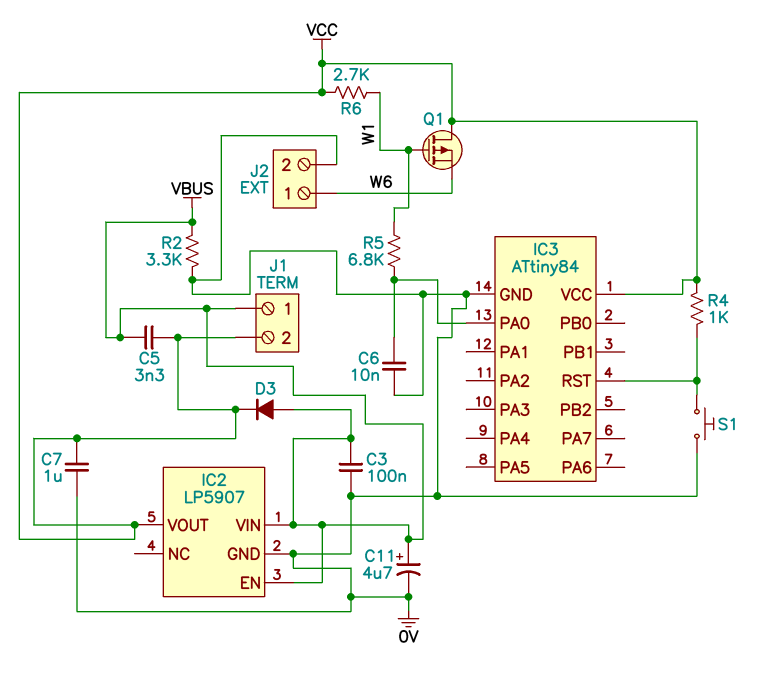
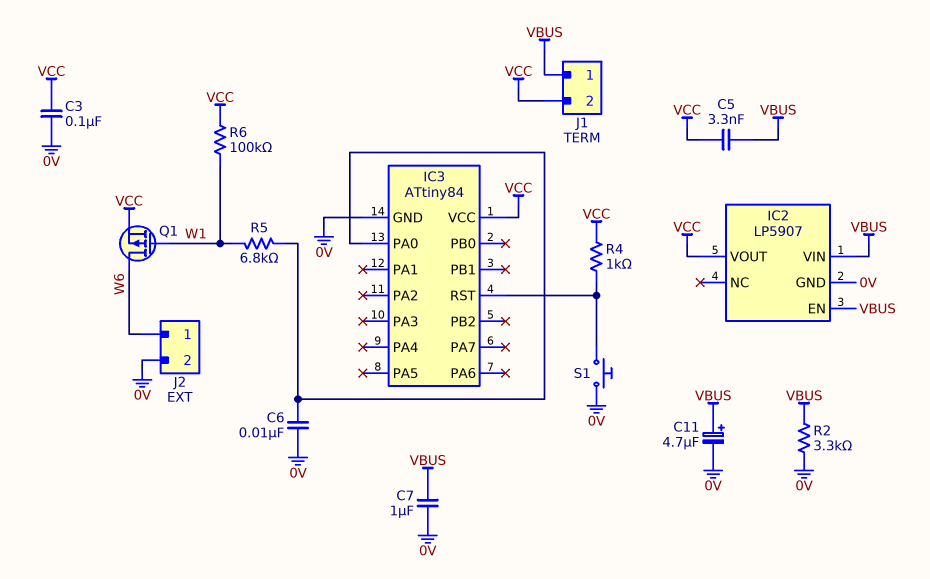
C3: 100nF (0V, VBUS) -> 100nF (0V, VCC)
C7: 1uF (0V, VCC) -> 1uF (0V, VBUS)
D3: diode (A VBUS, K VCC) -> none
Q1: PMOS (G W1, D VCC, S W6) -> PMOS (G W1, D W6, S VCC)
R6: 2.7k (VCC, W1) -> 100k (VCC, W1)

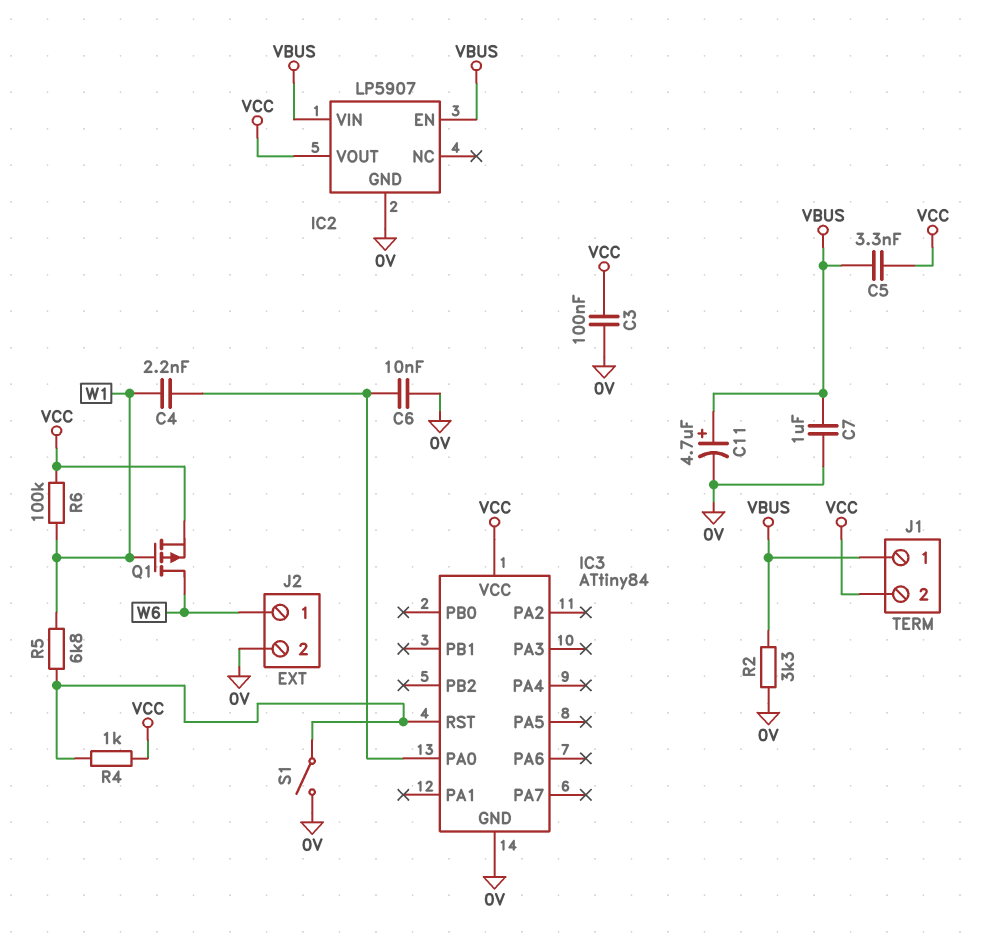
C4: none -> 2.2nF (IC3/PA0, W1)
R5: 6.8k (IC3/PA0, W1) -> 6.8k (IC3/RST, W1)
S1: button (0V, IC3/RST) -> switch (0V, IC3/RST)

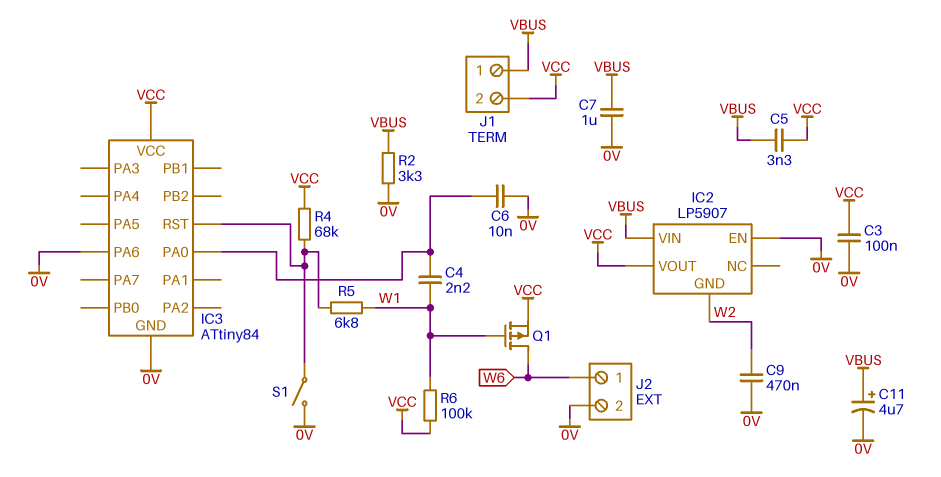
C9: none -> 470nF (0V, W2)
IC2 pin EN: VBUS -> 0V
IC2 pin GND: 0V -> W2
IC3 pin PA6: none -> 0V
R4: 1k (IC3/RST, VCC) -> 68k (IC3/RST, VCC)

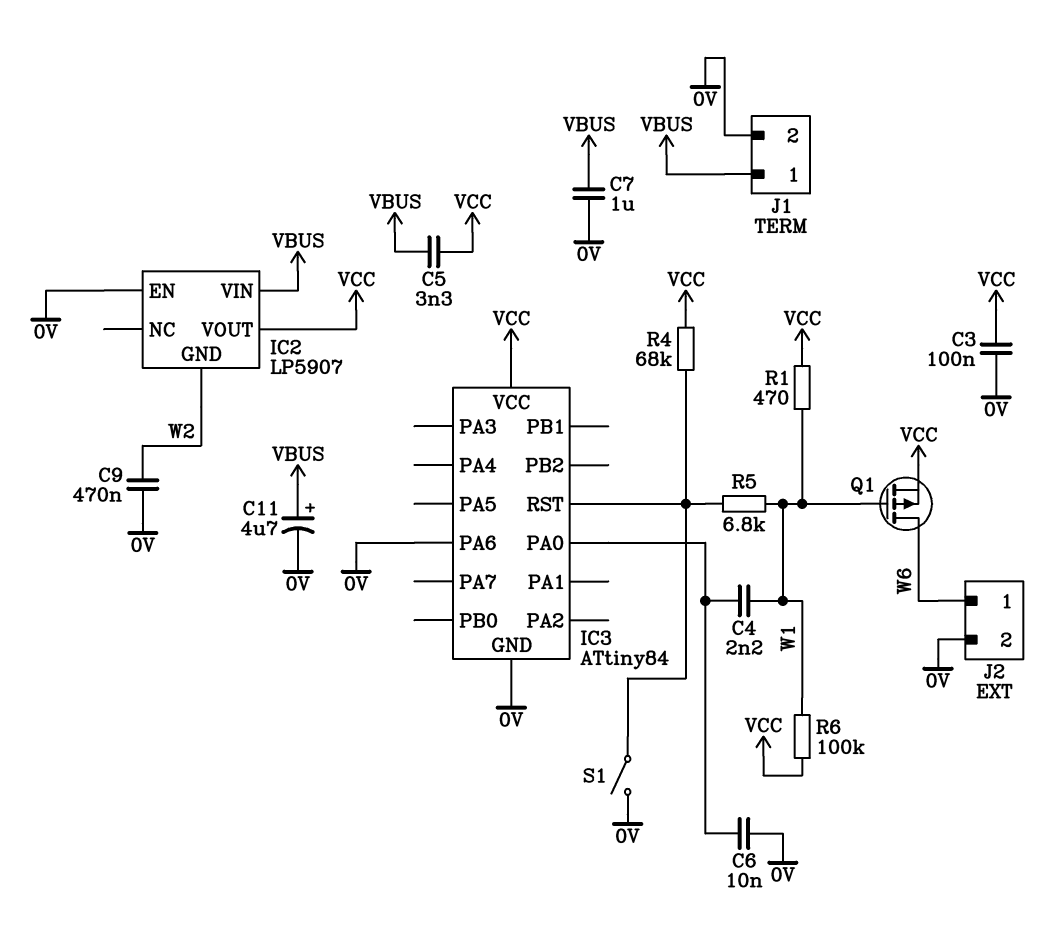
J1 pin 2: VCC -> 0V
R1: none -> 470 (VCC, W1)
R2: 3.3k (0V, VBUS) -> none

